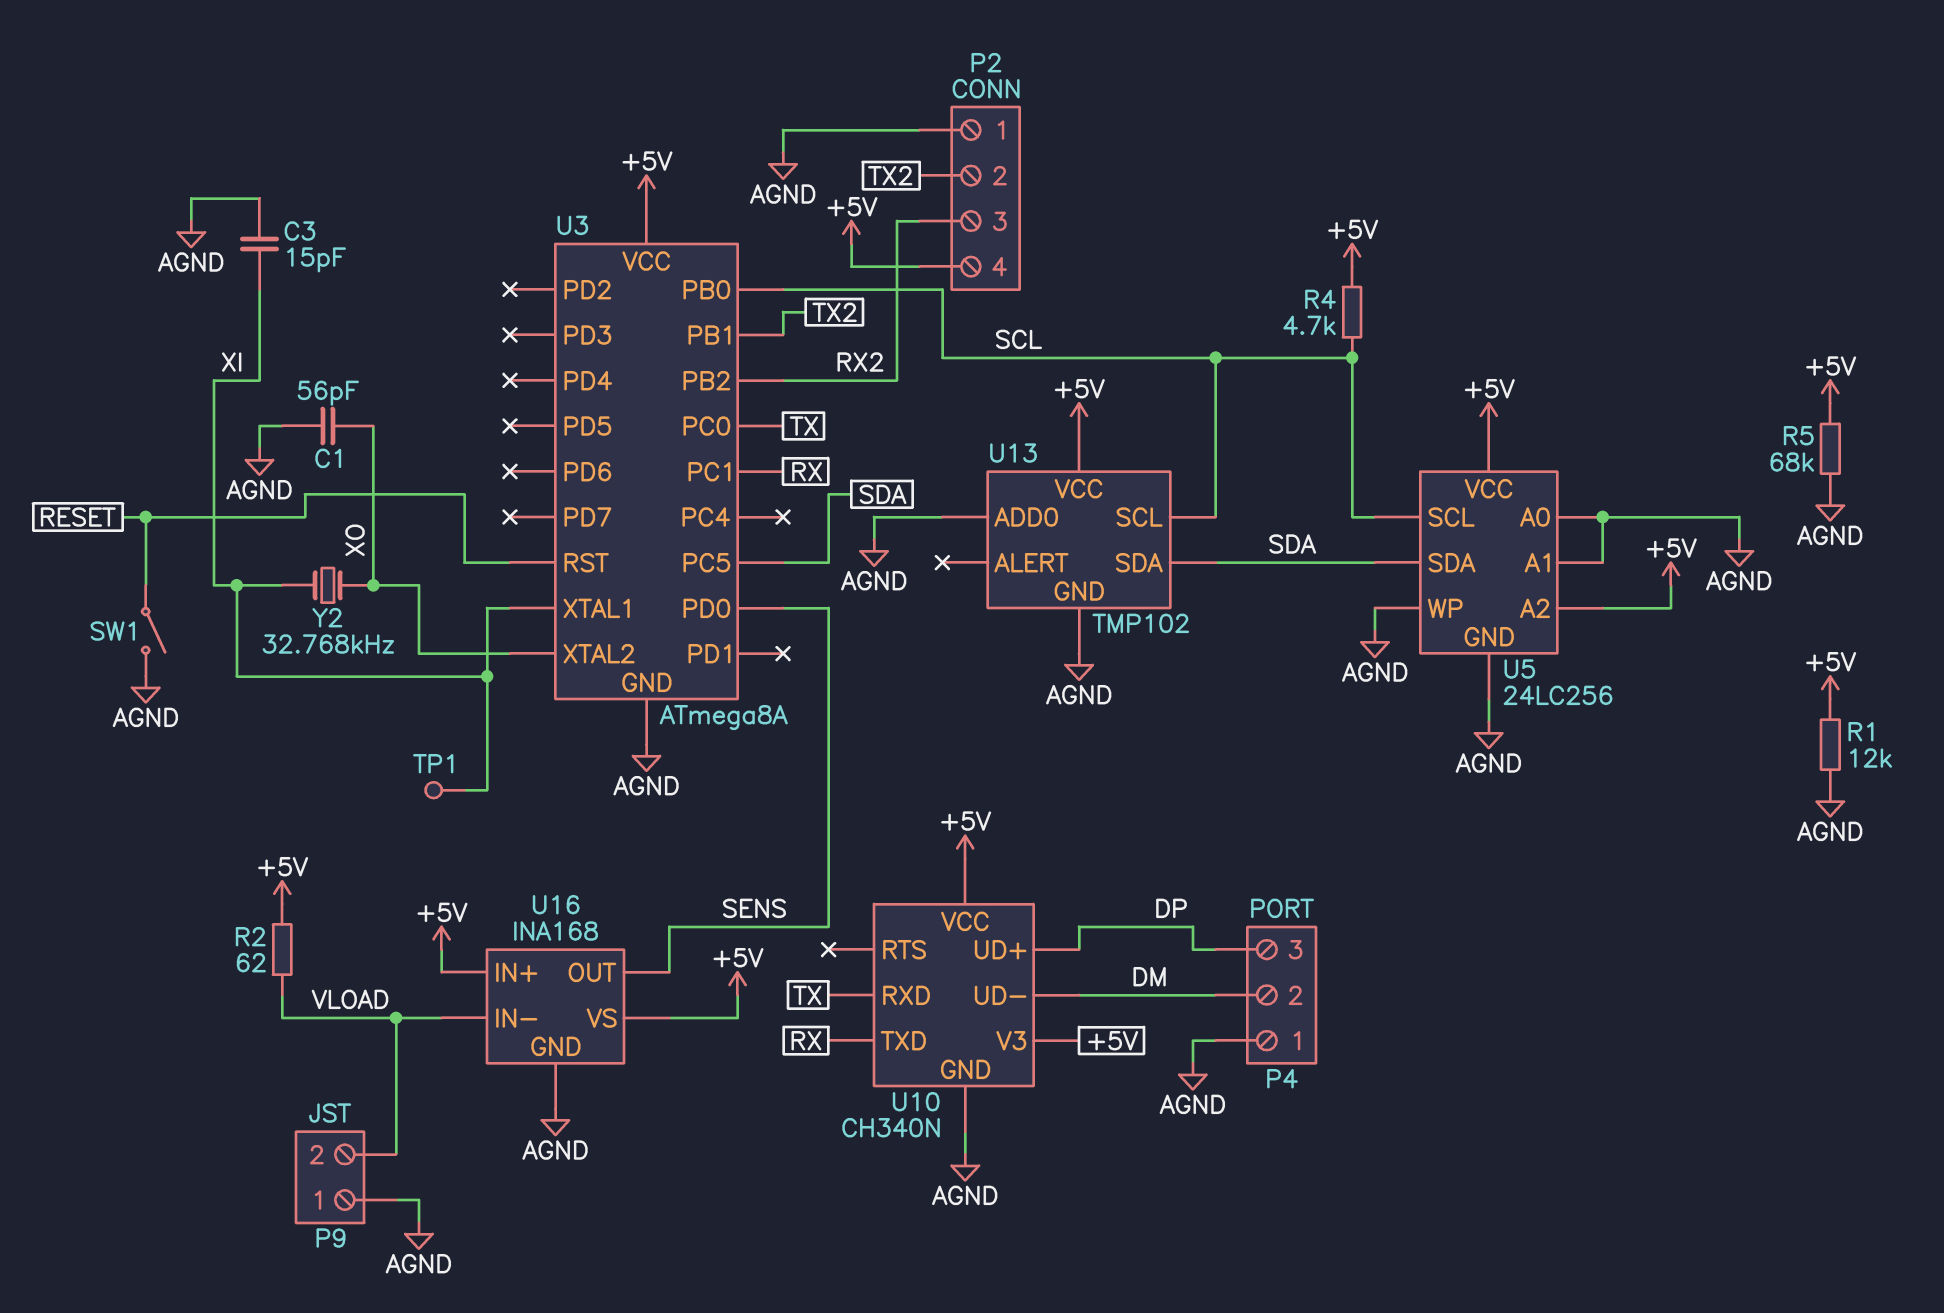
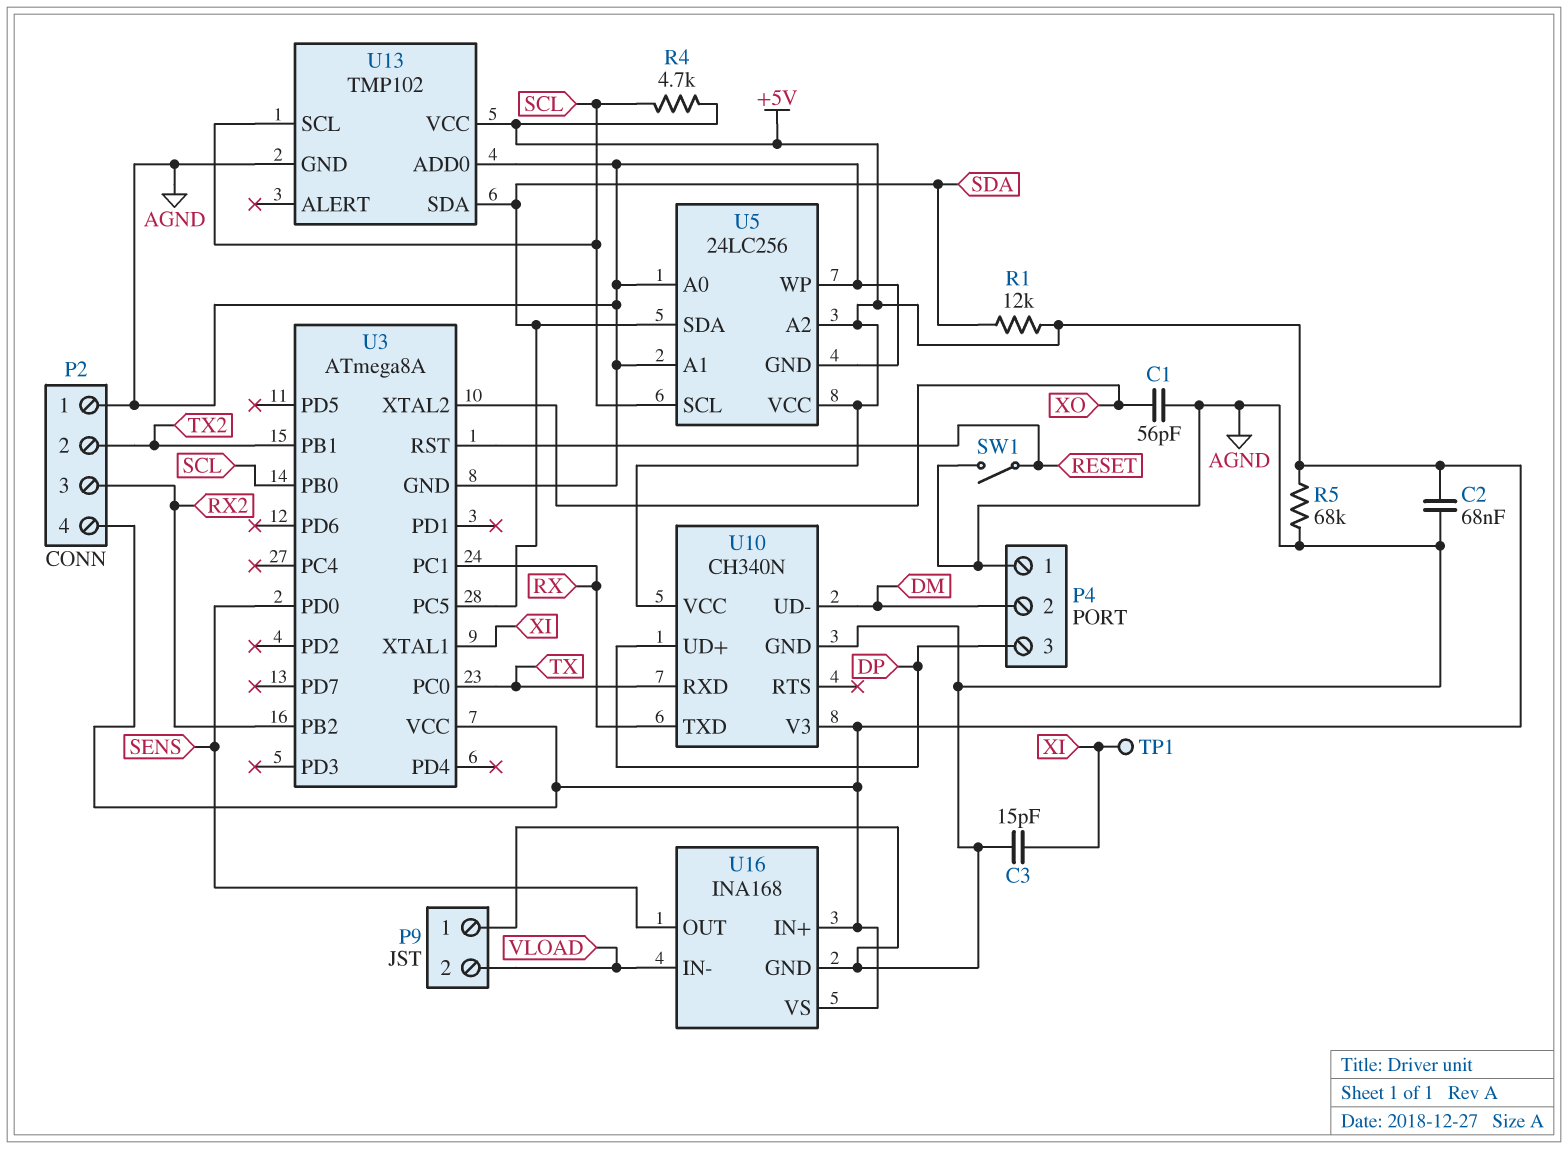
C2: none -> 68nF (+5V, AGND)
R1: 12k (+5V, AGND) -> 12k (+5V, SDA)
R2: 62 (+5V, VLOAD) -> none
Y2: 32.768kHz (XI, XO) -> none

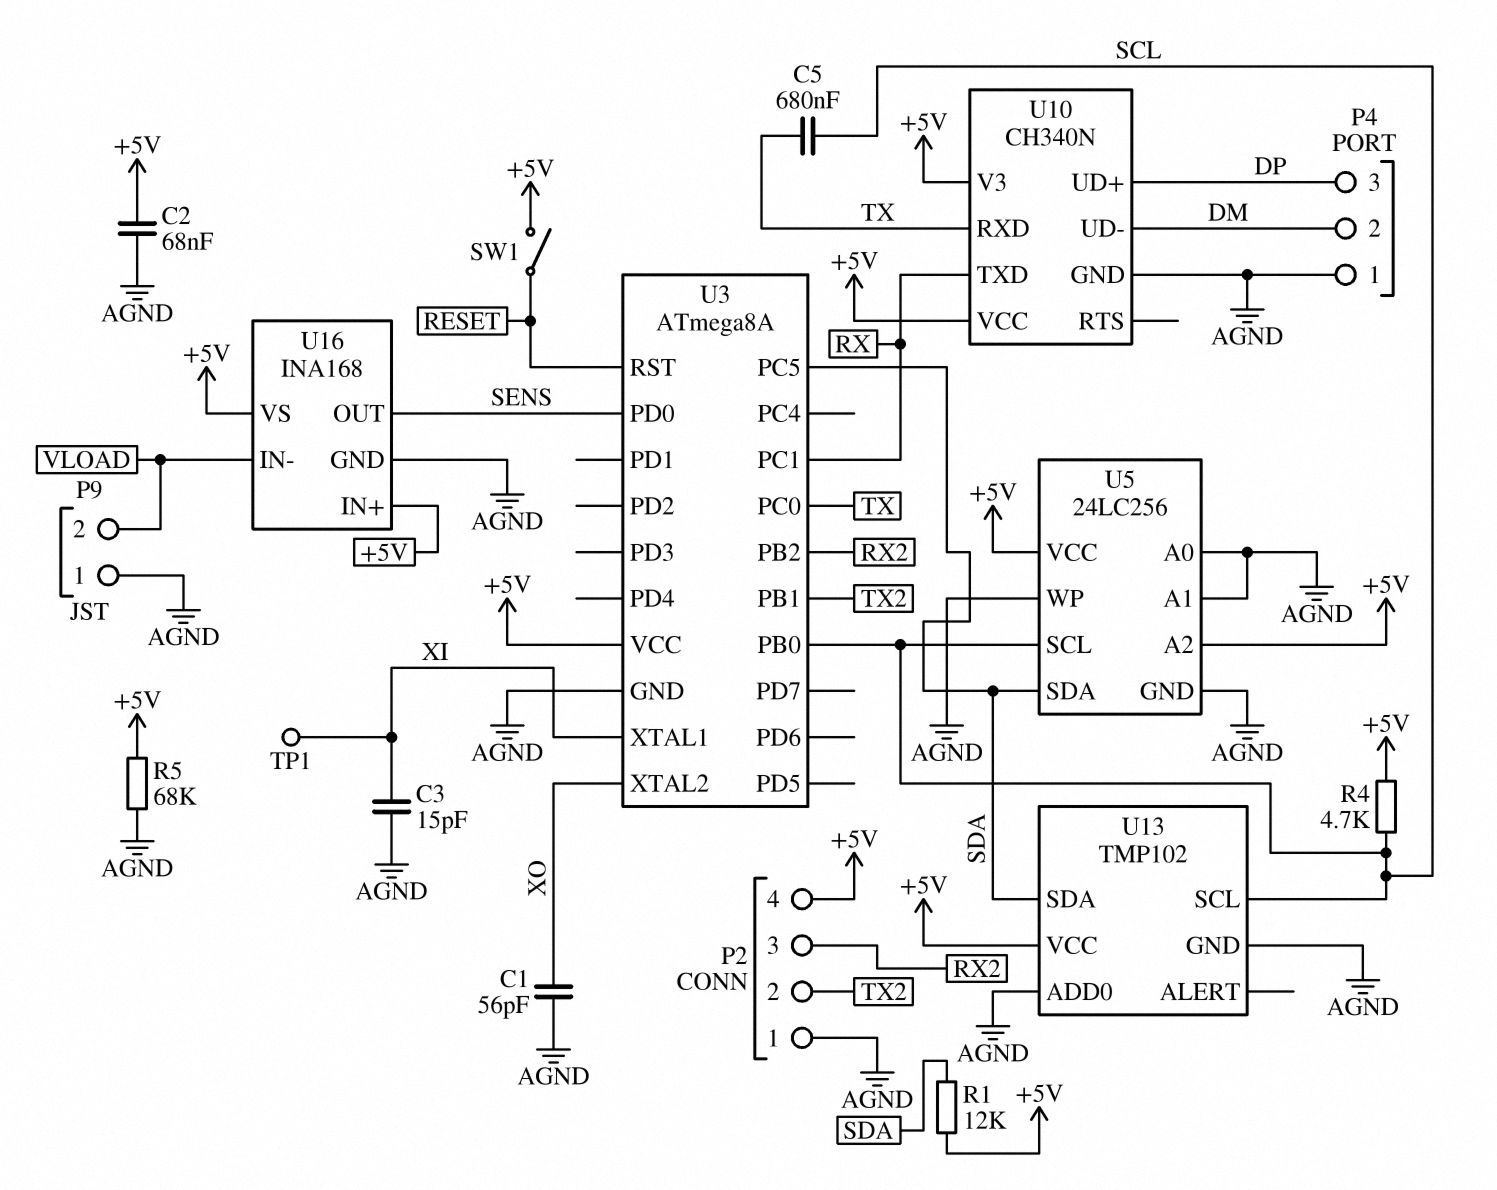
C5: none -> 680nF (SCL, TX)
SW1: switch (AGND, RESET) -> switch (+5V, RESET)

